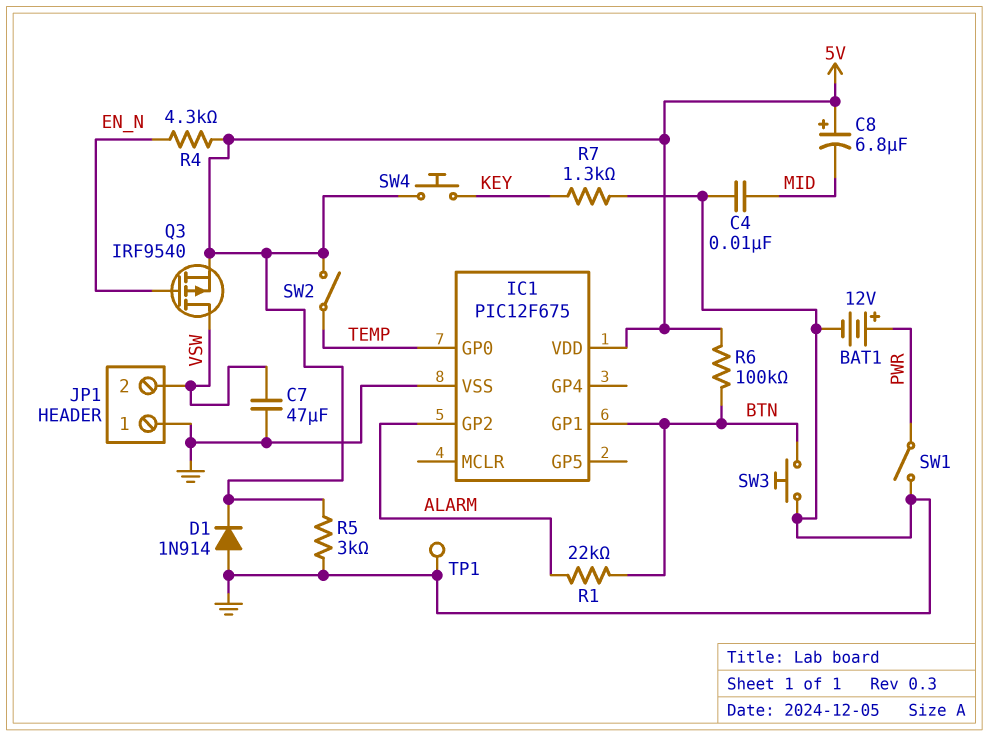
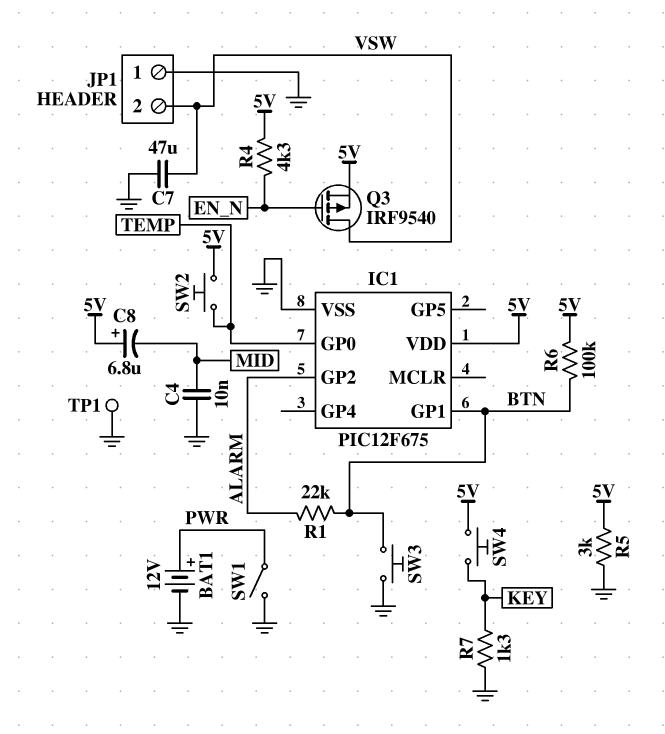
D1: diode 1N914 (A GND, K 5V) -> none
SW2: switch (5V, TEMP) -> button (5V, TEMP)

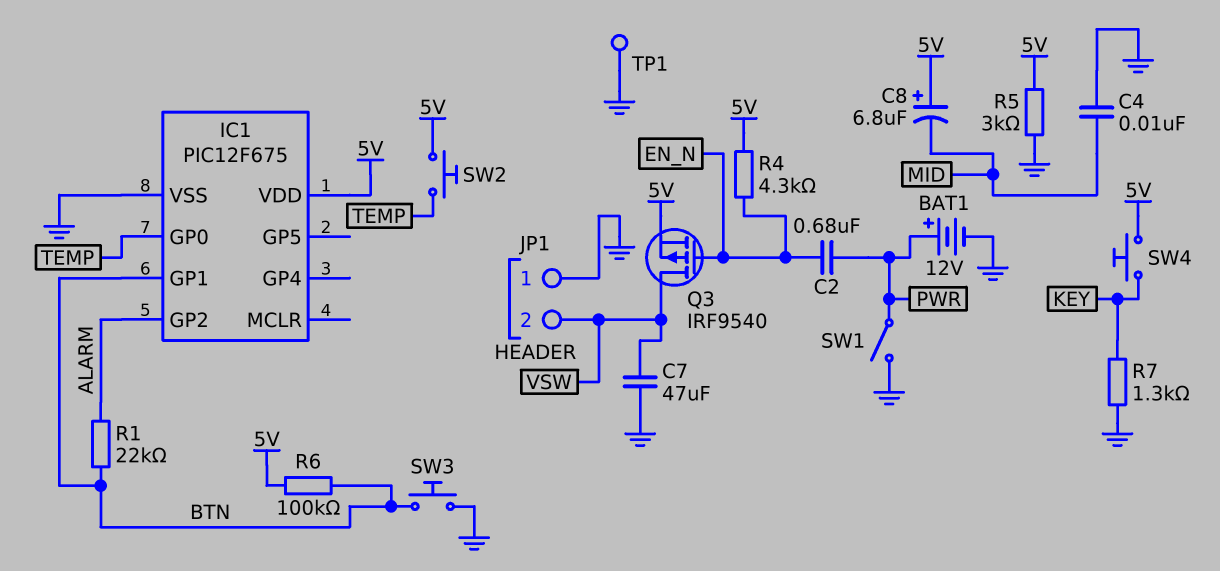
C2: none -> 680nF (EN_N, PWR)

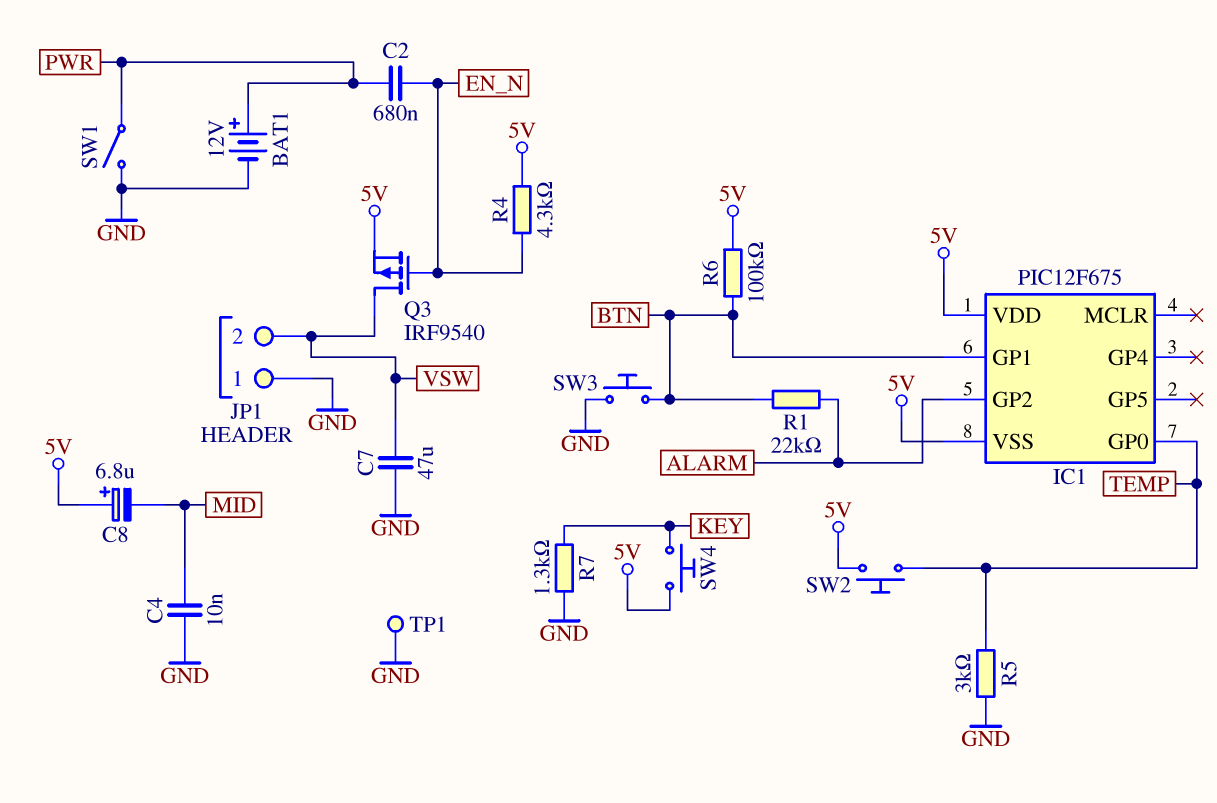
IC1 pin VSS: GND -> 5V
R5: 3k (5V, GND) -> 3k (GND, TEMP)

